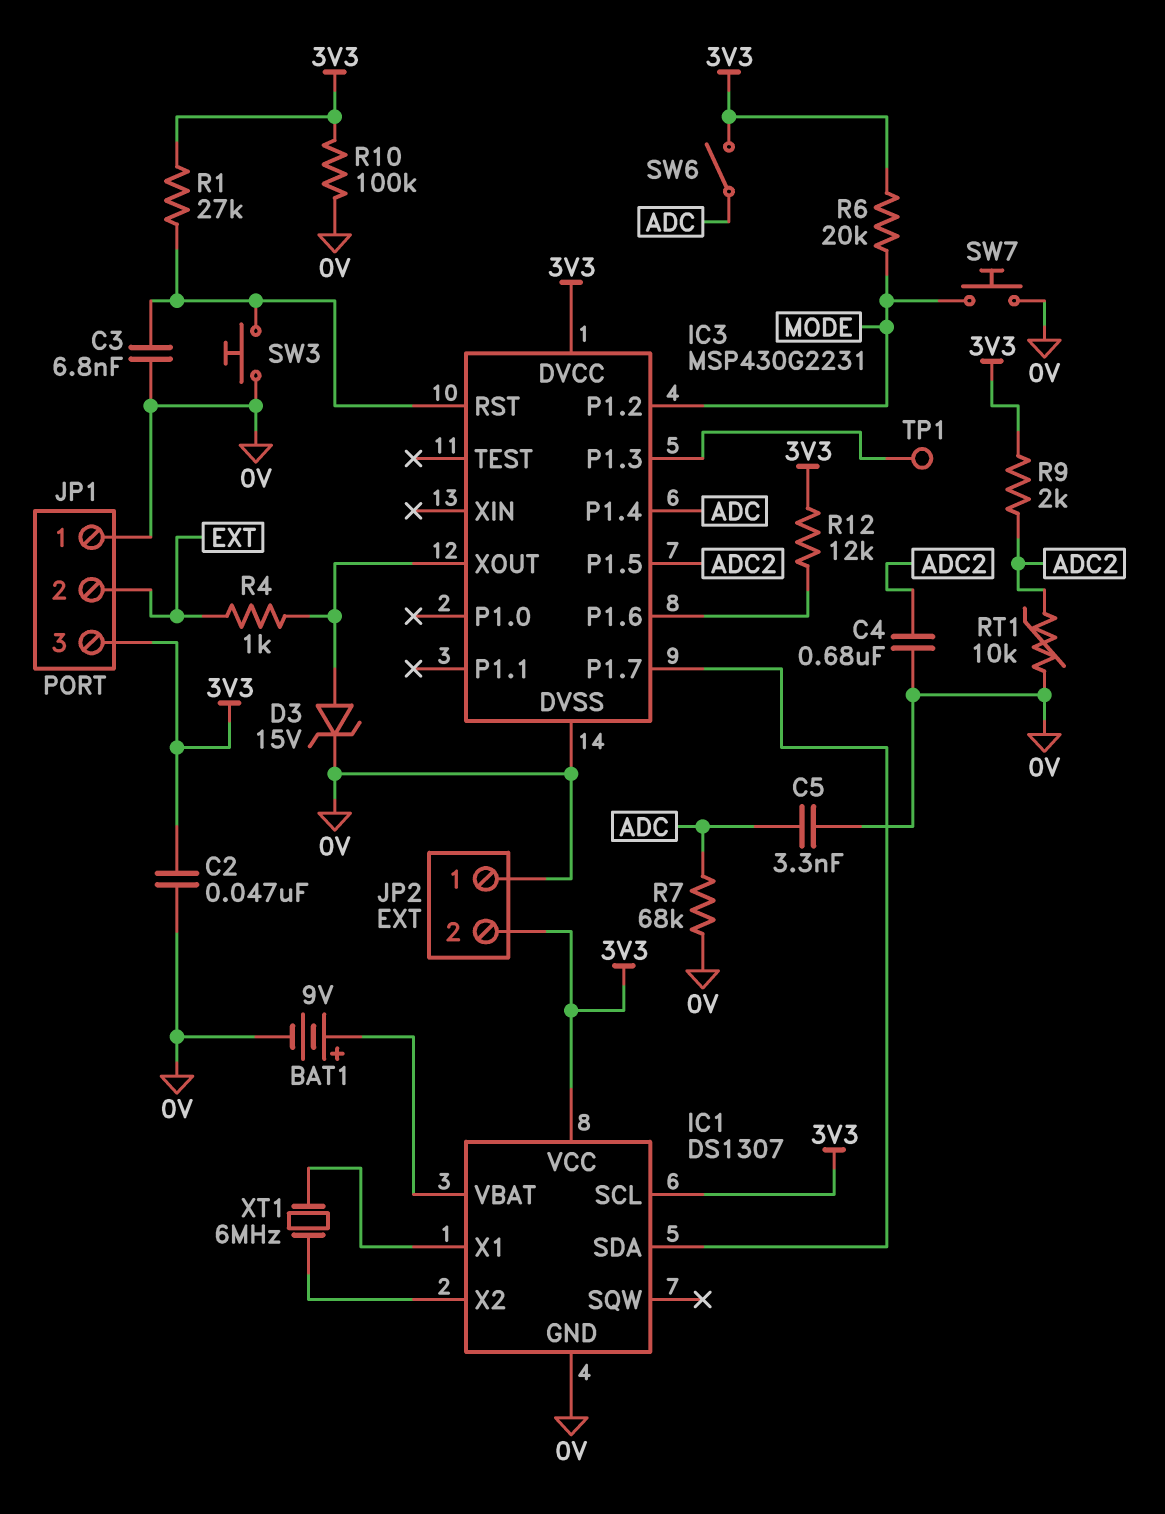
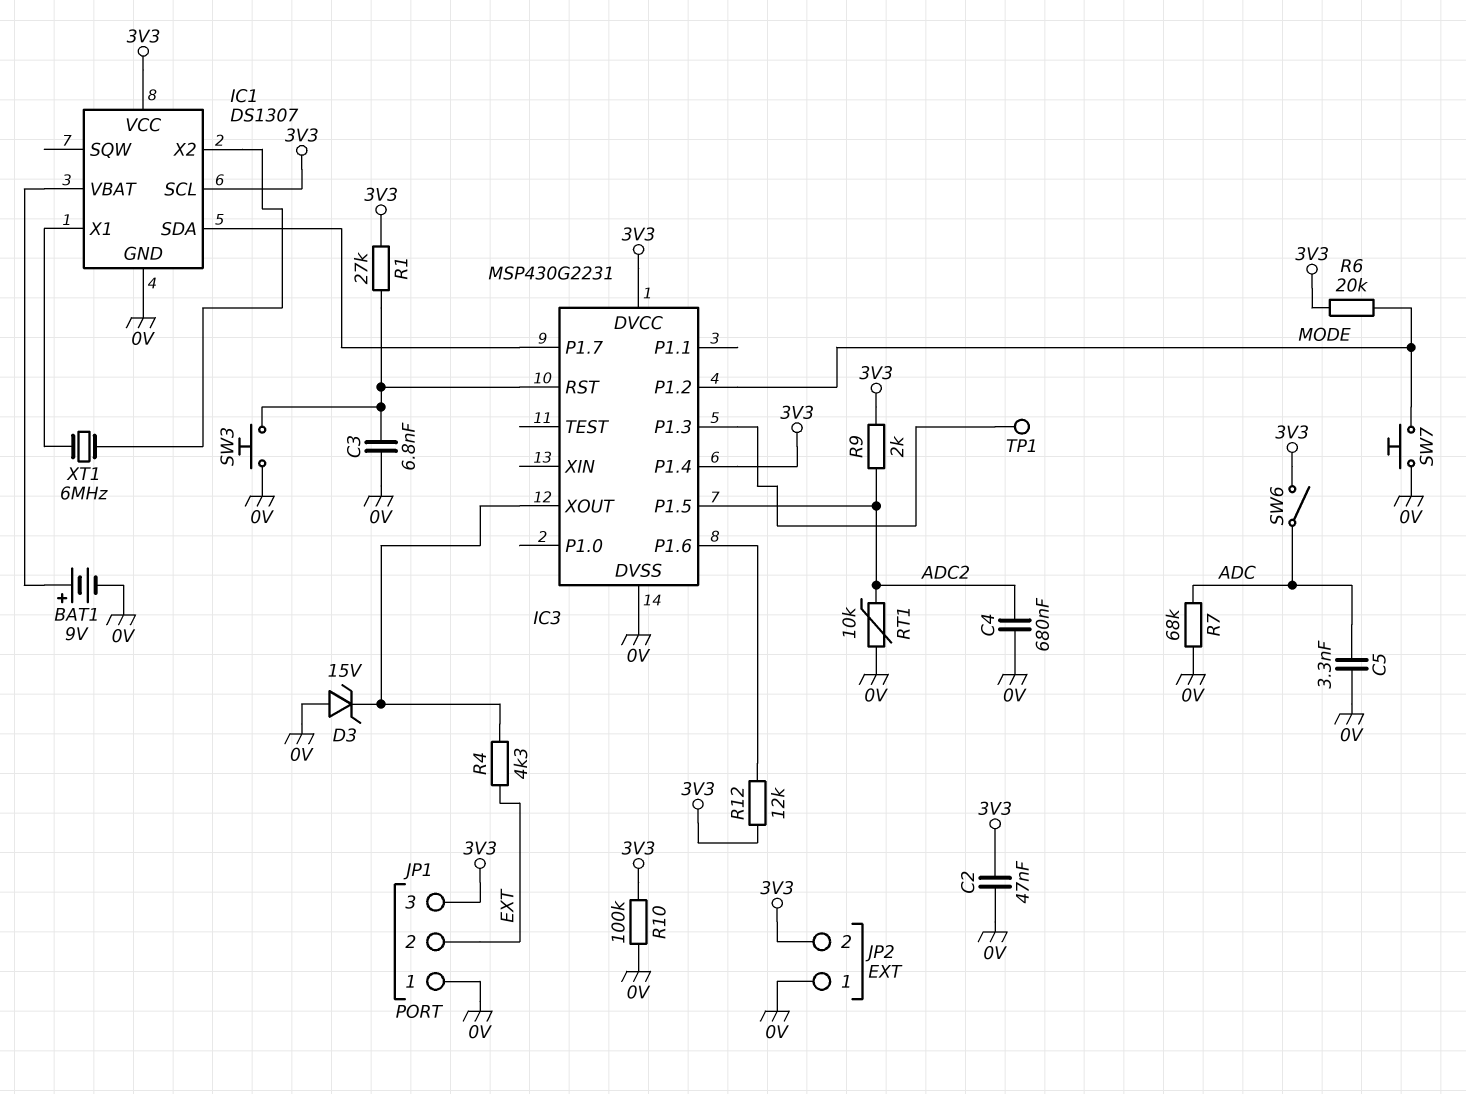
D3: zener 15V (A IC3/XOUT, K 0V) -> zener 15V (A 0V, K IC3/XOUT)
IC3 pin P1.4: ADC -> 3V3
R4: 1k (EXT, IC3/XOUT) -> 4.3k (EXT, IC3/XOUT)

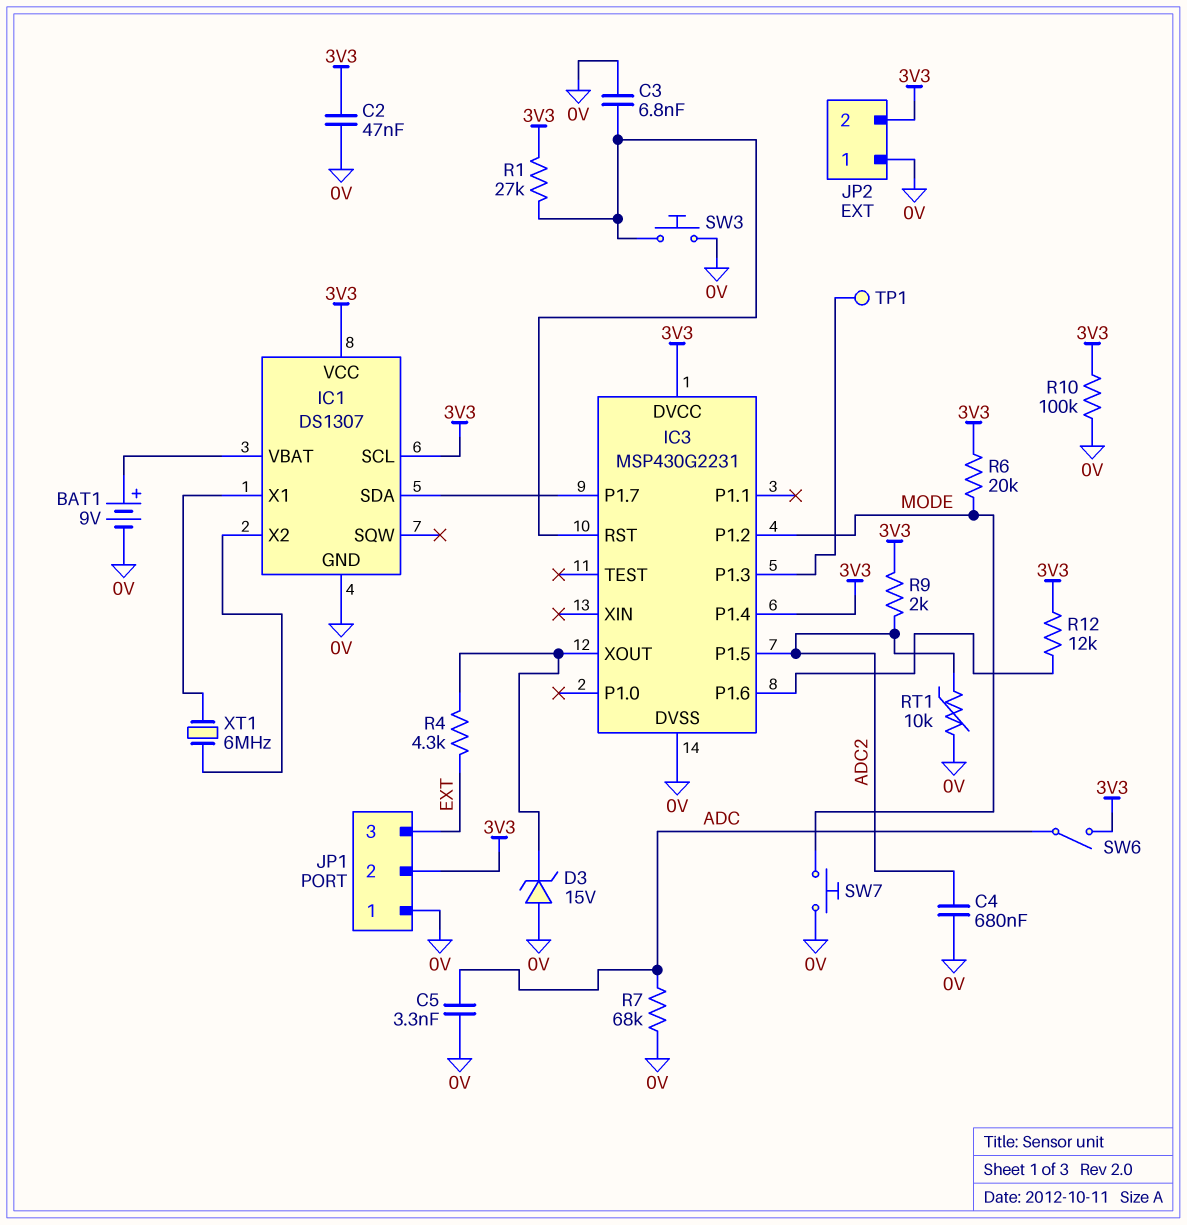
JP1 pin 2: EXT -> 3V3
JP1 pin 3: 3V3 -> EXT

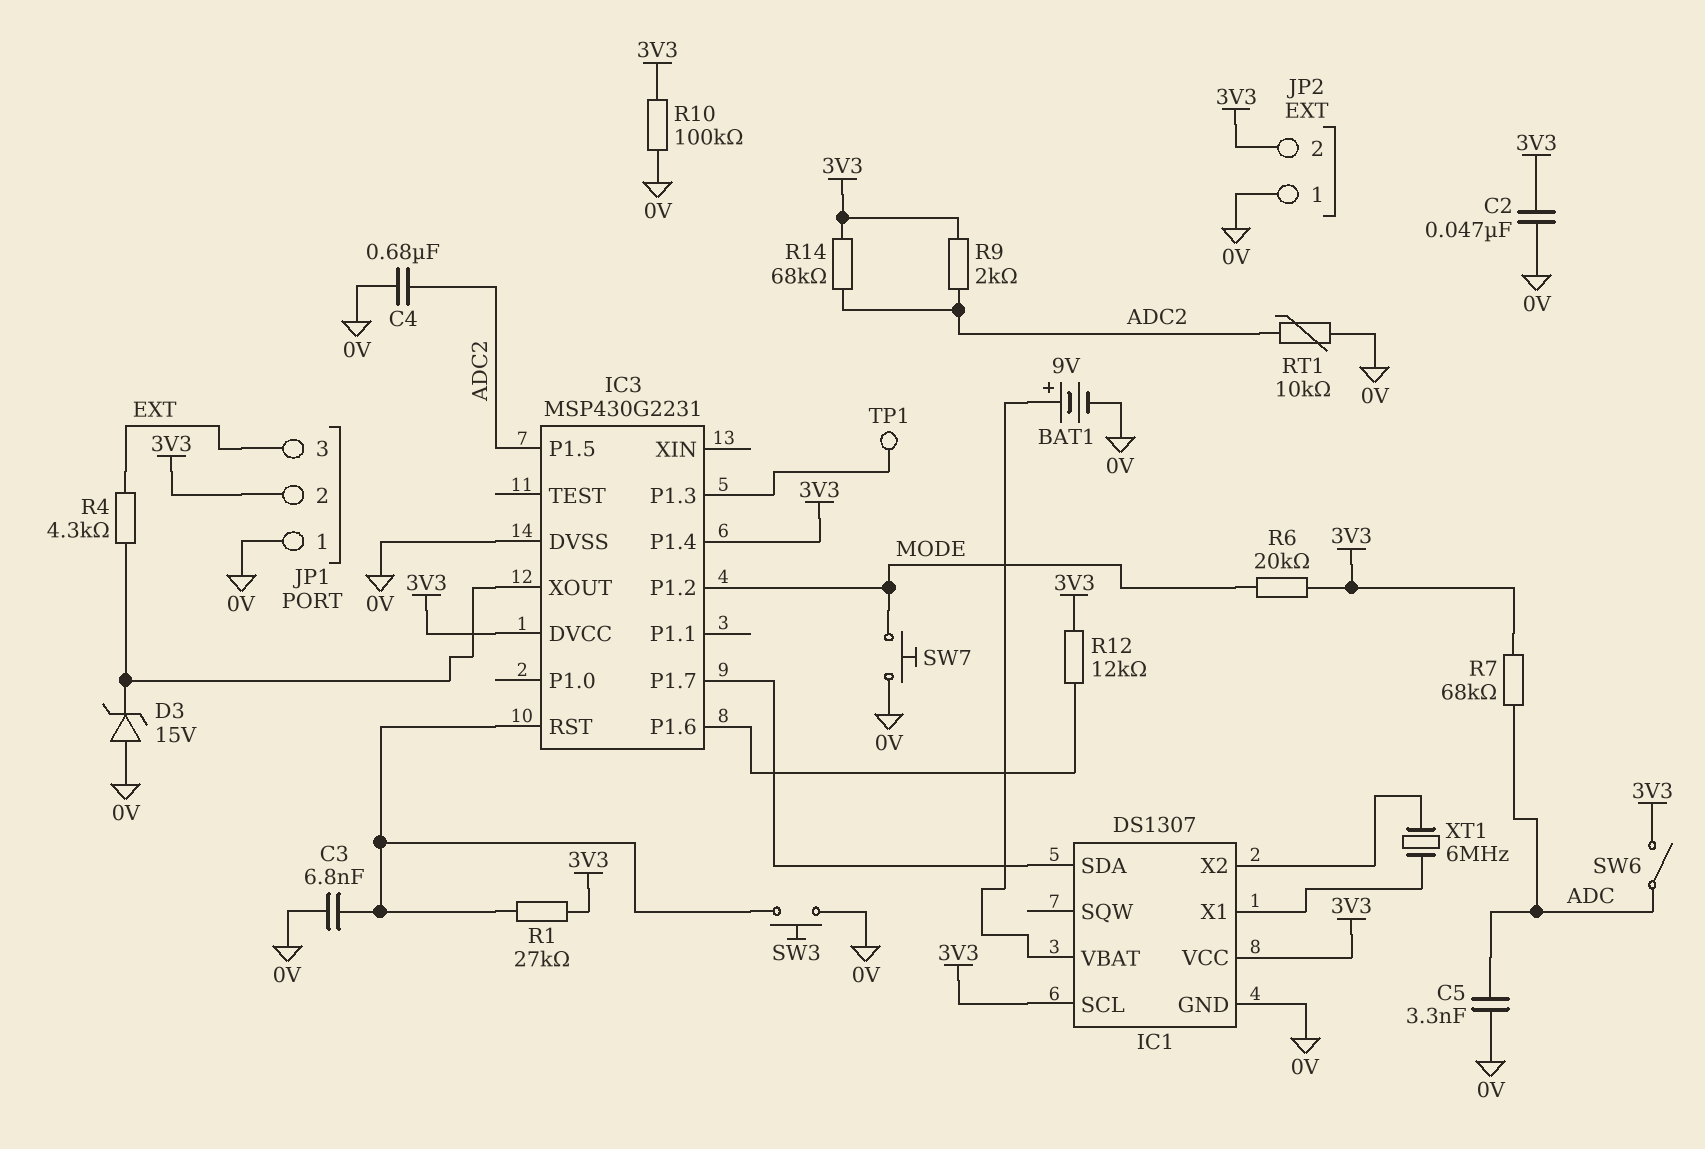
R7: 68k (0V, ADC) -> 68k (3V3, ADC)
R14: none -> 68k (3V3, ADC2)

